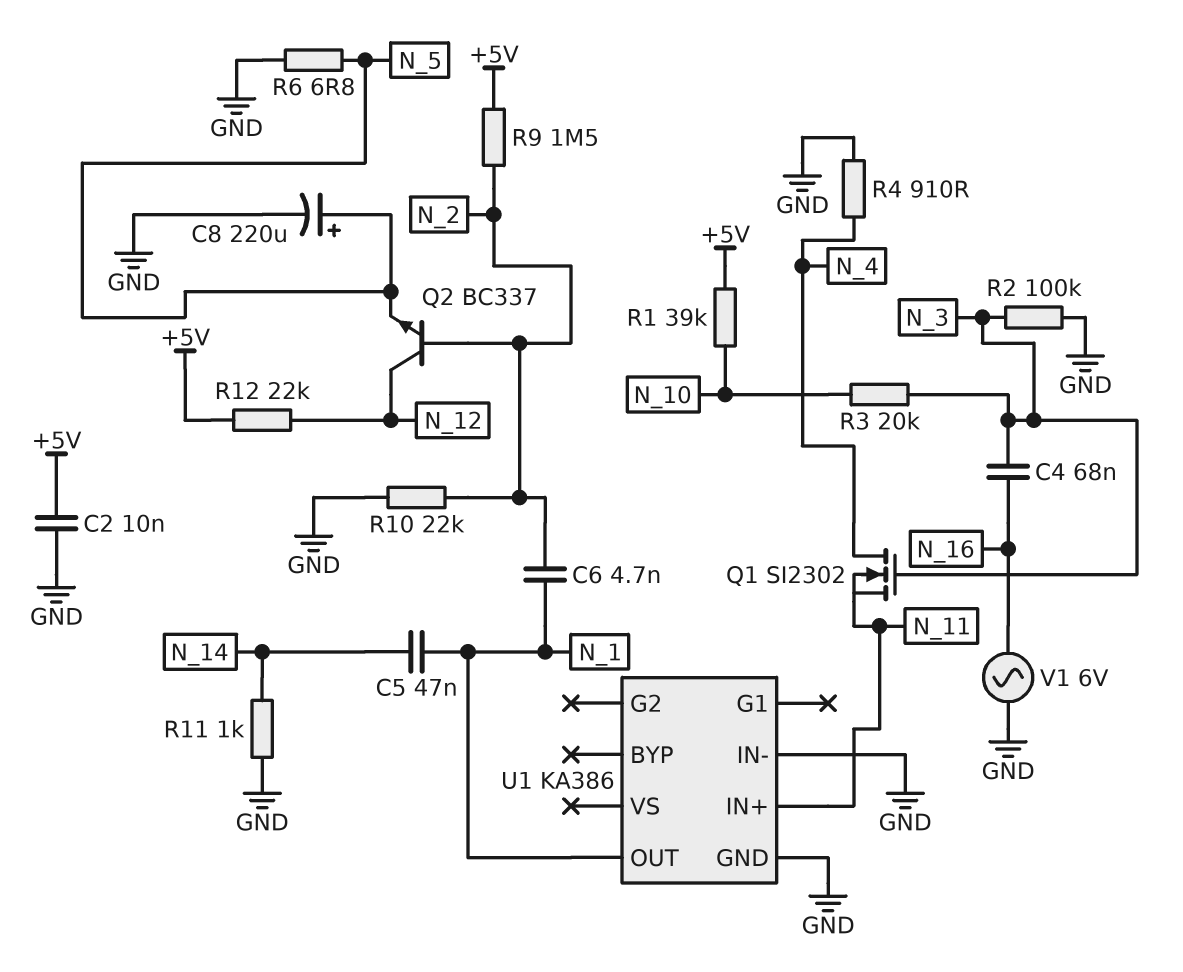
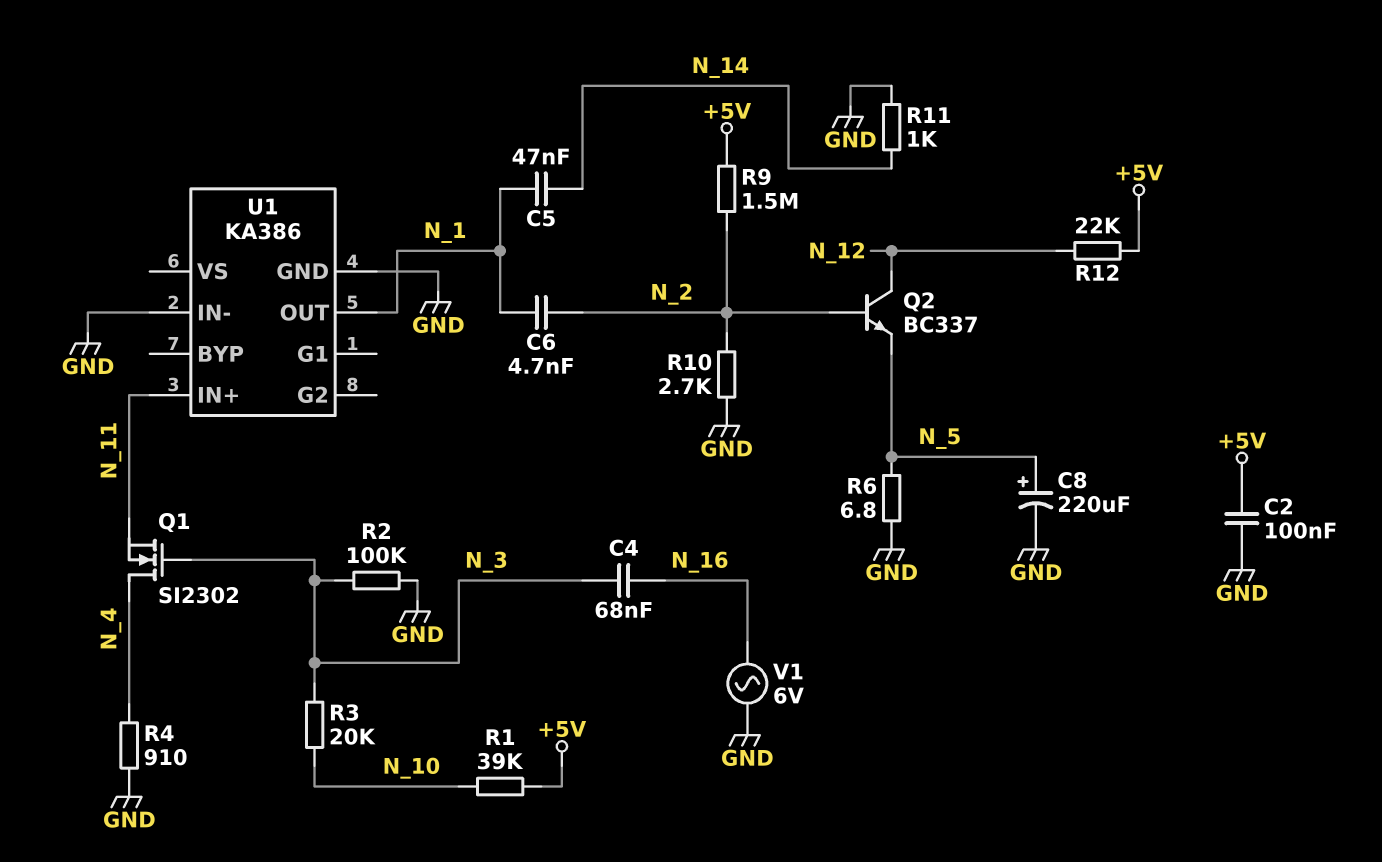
C2: 10nF (+5V, GND) -> 100nF (+5V, GND)
R10: 22k (GND, N_2) -> 2.7k (GND, N_2)

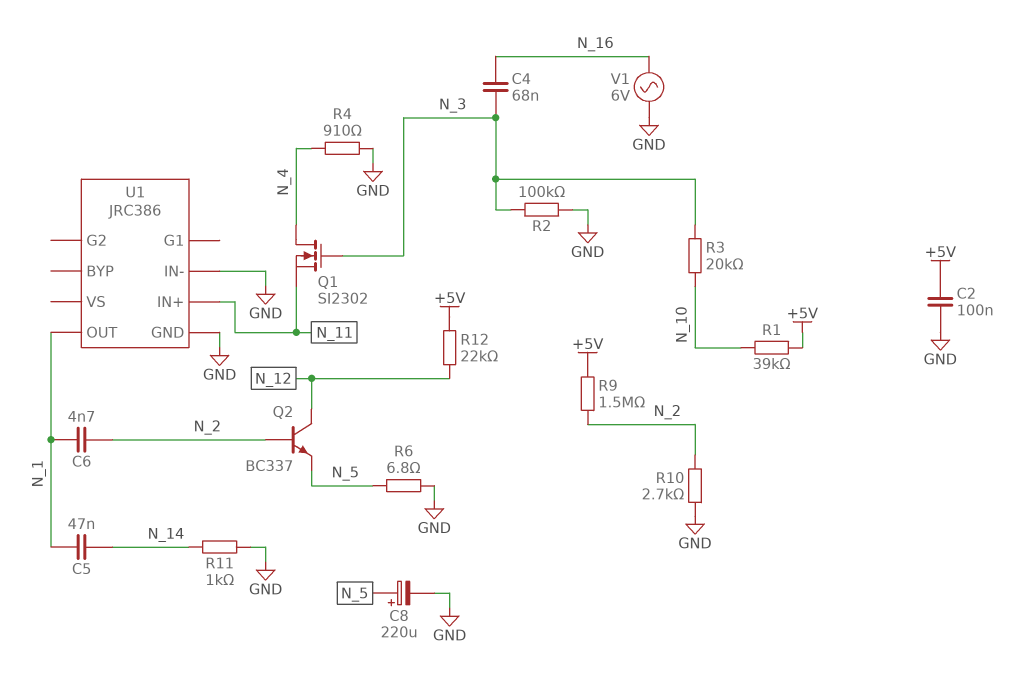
U1: KA386 -> JRC386

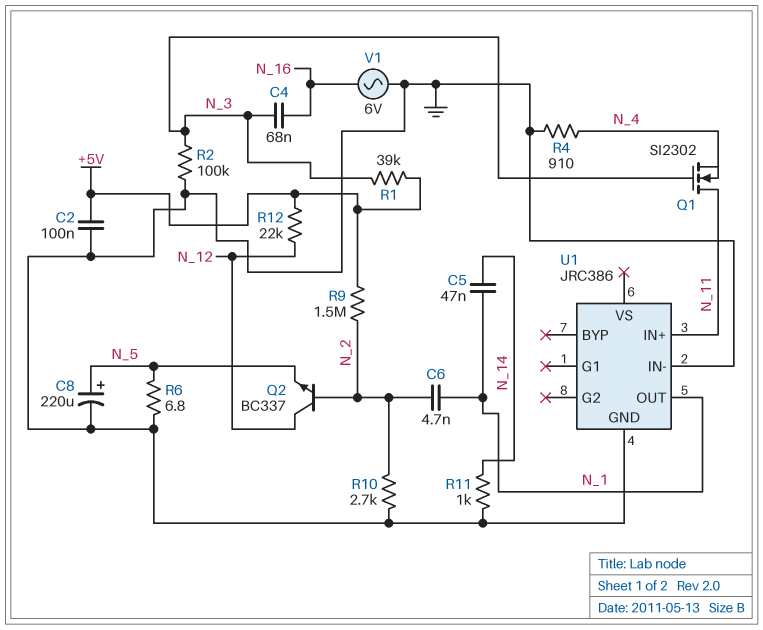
Q1: NMOS SI2302 (G N_3, D N_4, S N_11) -> NMOS SI2302 (G N_3, D N_11, S N_4)
R1: 39k (+5V, N_10) -> 39k (+5V, N_3)
R3: 20k (N_3, N_10) -> none

